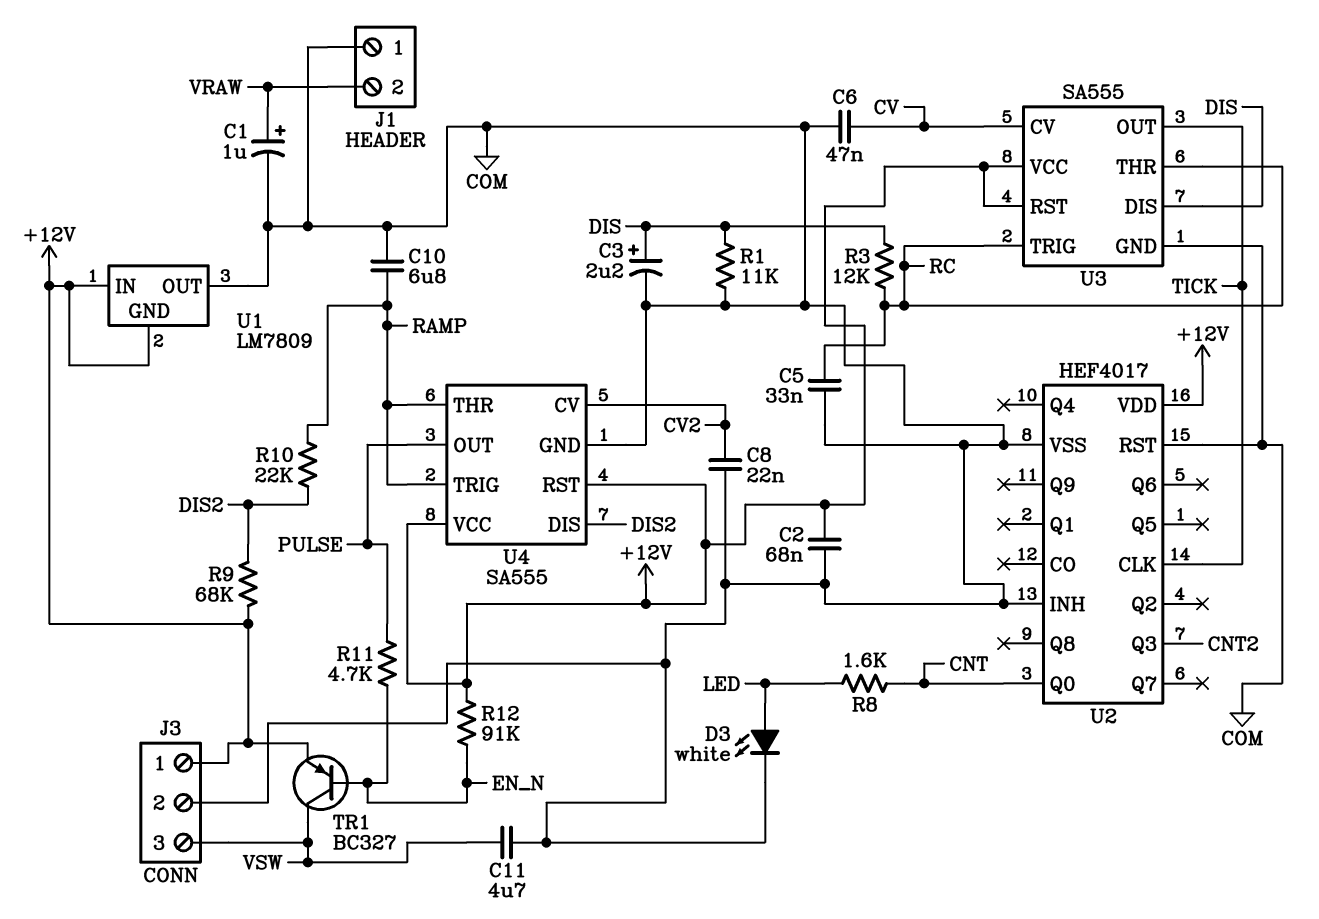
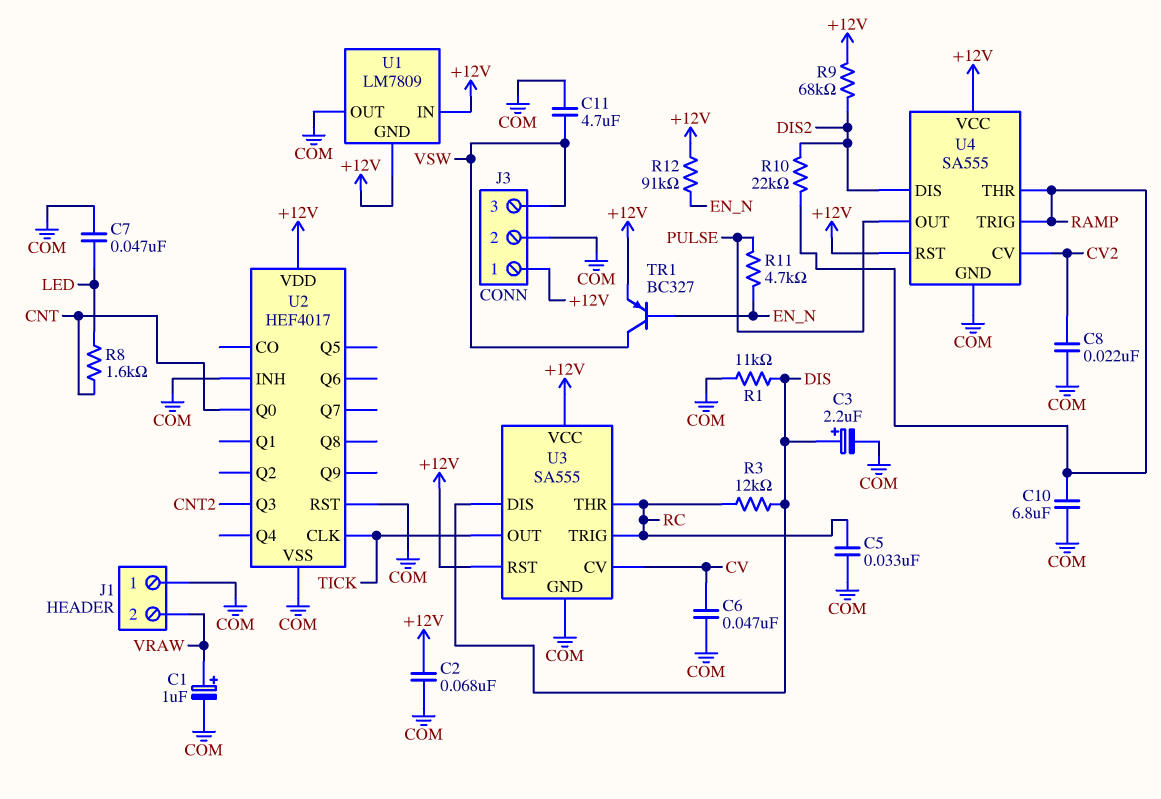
C7: none -> 47nF (COM, LED)
D3: LED white (A LED, K COM) -> none

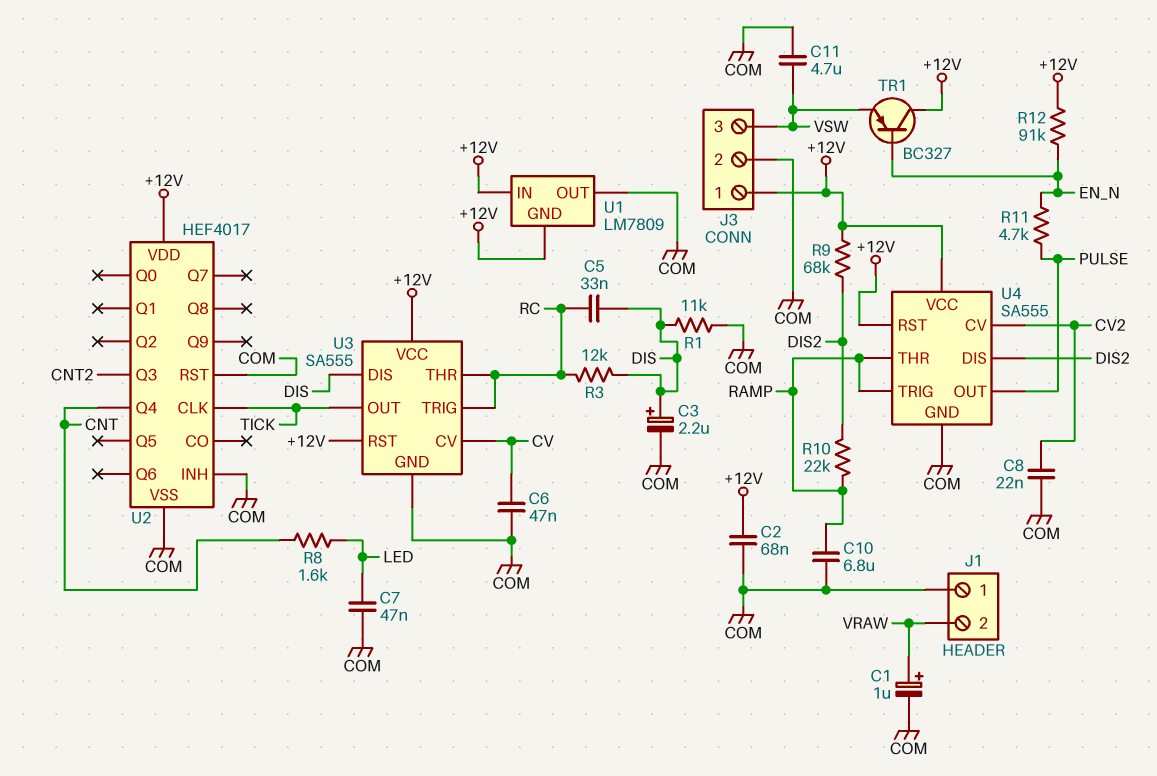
C5: 33nF (COM, RC) -> 33nF (DIS, RC)
TR1: PNP BC327 (B EN_N, C VSW, E +12V) -> PNP BC327 (B EN_N, C +12V, E VSW)
U2 pin Q0: CNT -> none
U2 pin Q4: none -> CNT

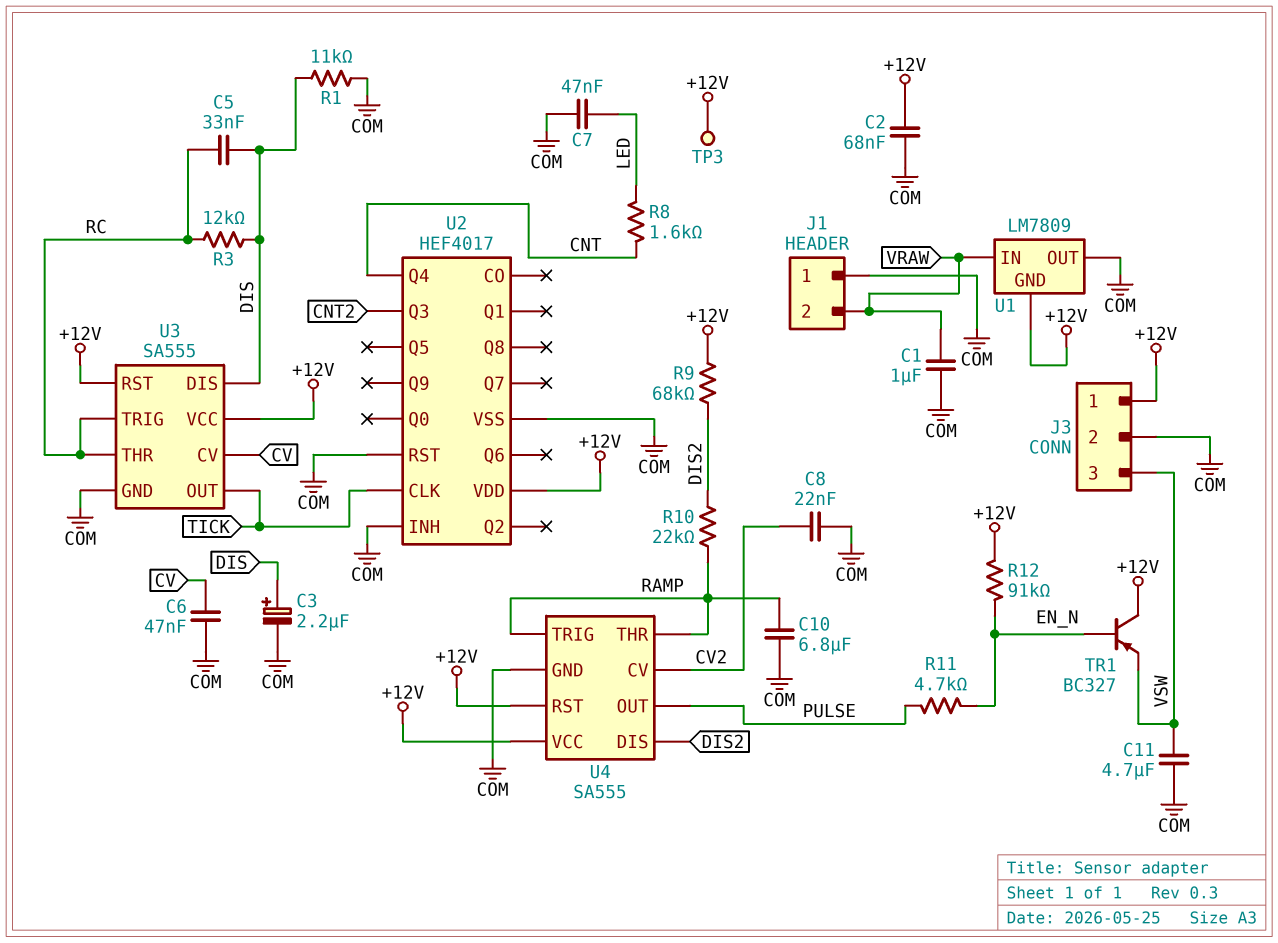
C1: 1uF (plus VRAW, minus COM) -> 1uF (COM, VRAW)
TP3: none -> test point (+12V)
U1 pin IN: +12V -> VRAW

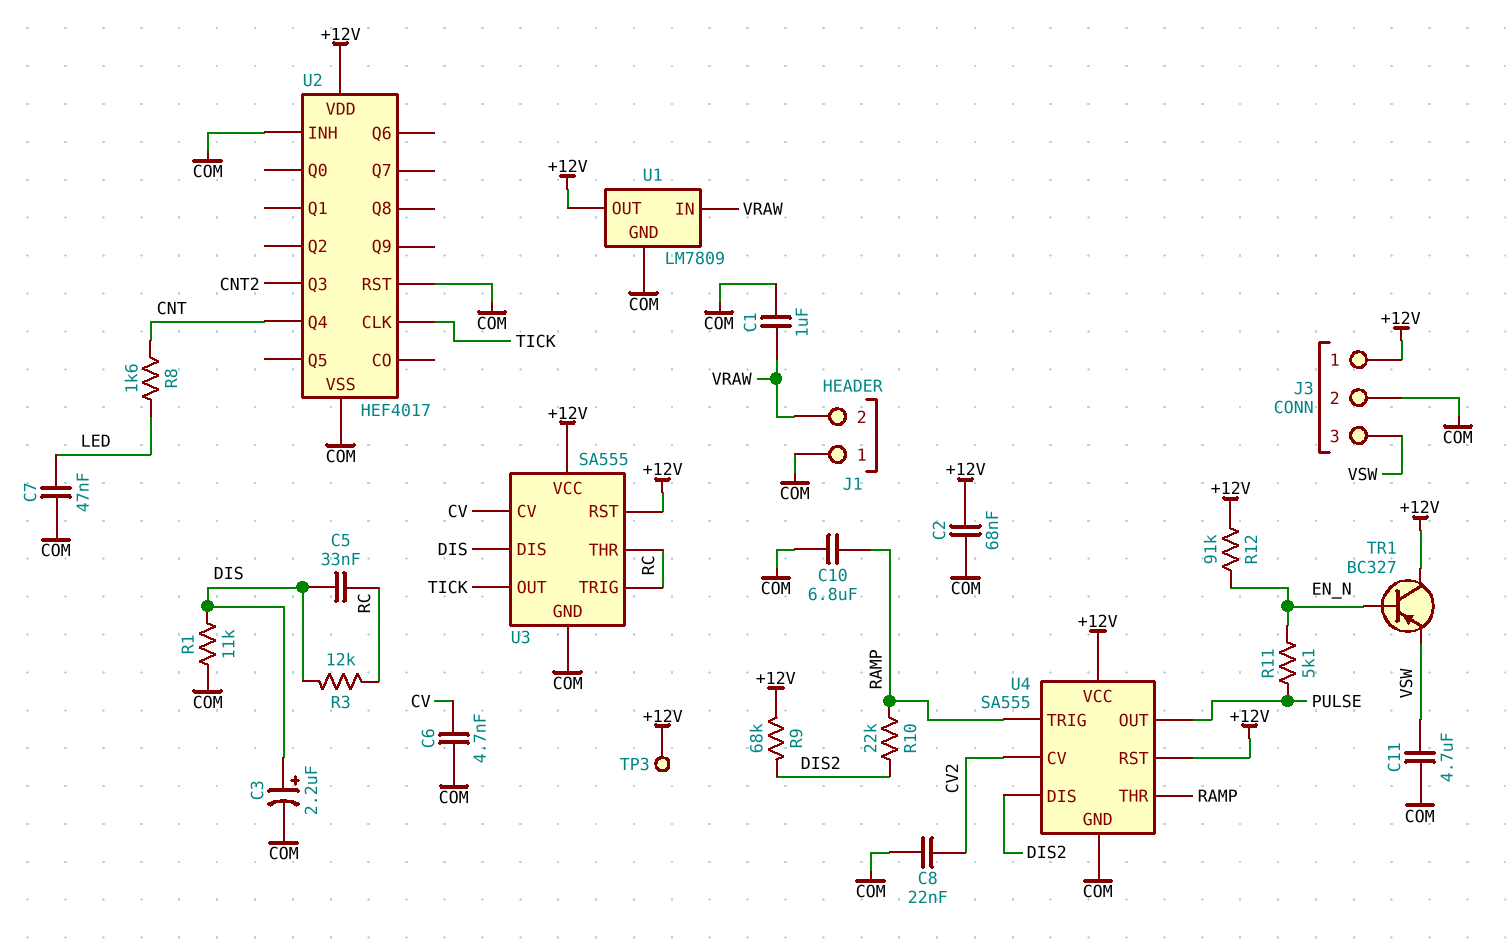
C6: 47nF (COM, CV) -> 4.7nF (COM, CV)
R11: 4.7k (EN_N, PULSE) -> 5.1k (EN_N, PULSE)
U1 pin GND: +12V -> COM
U1 pin OUT: COM -> +12V

